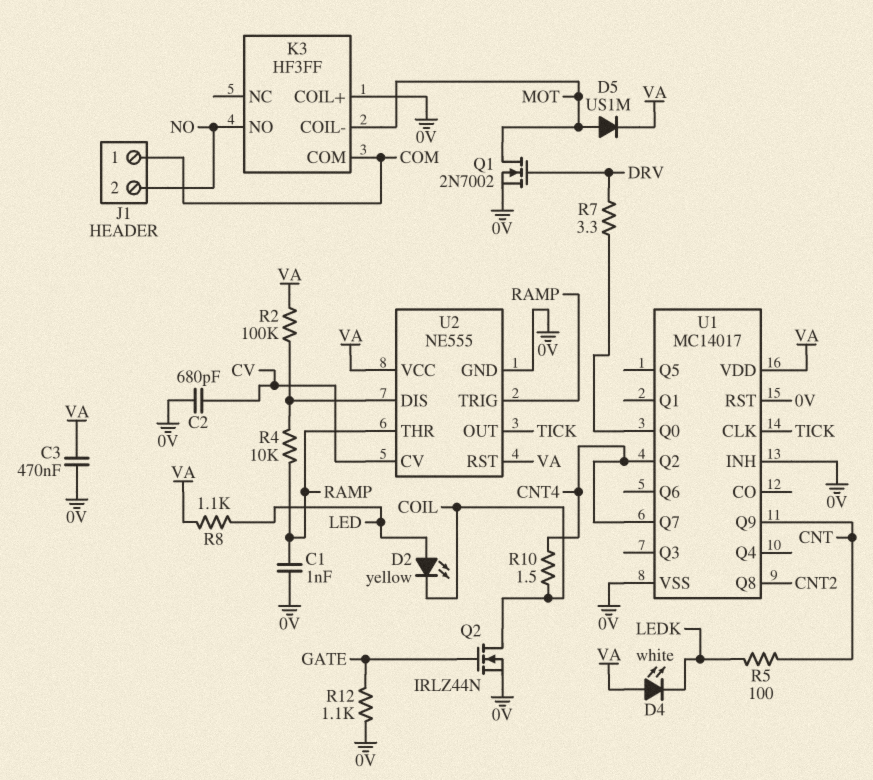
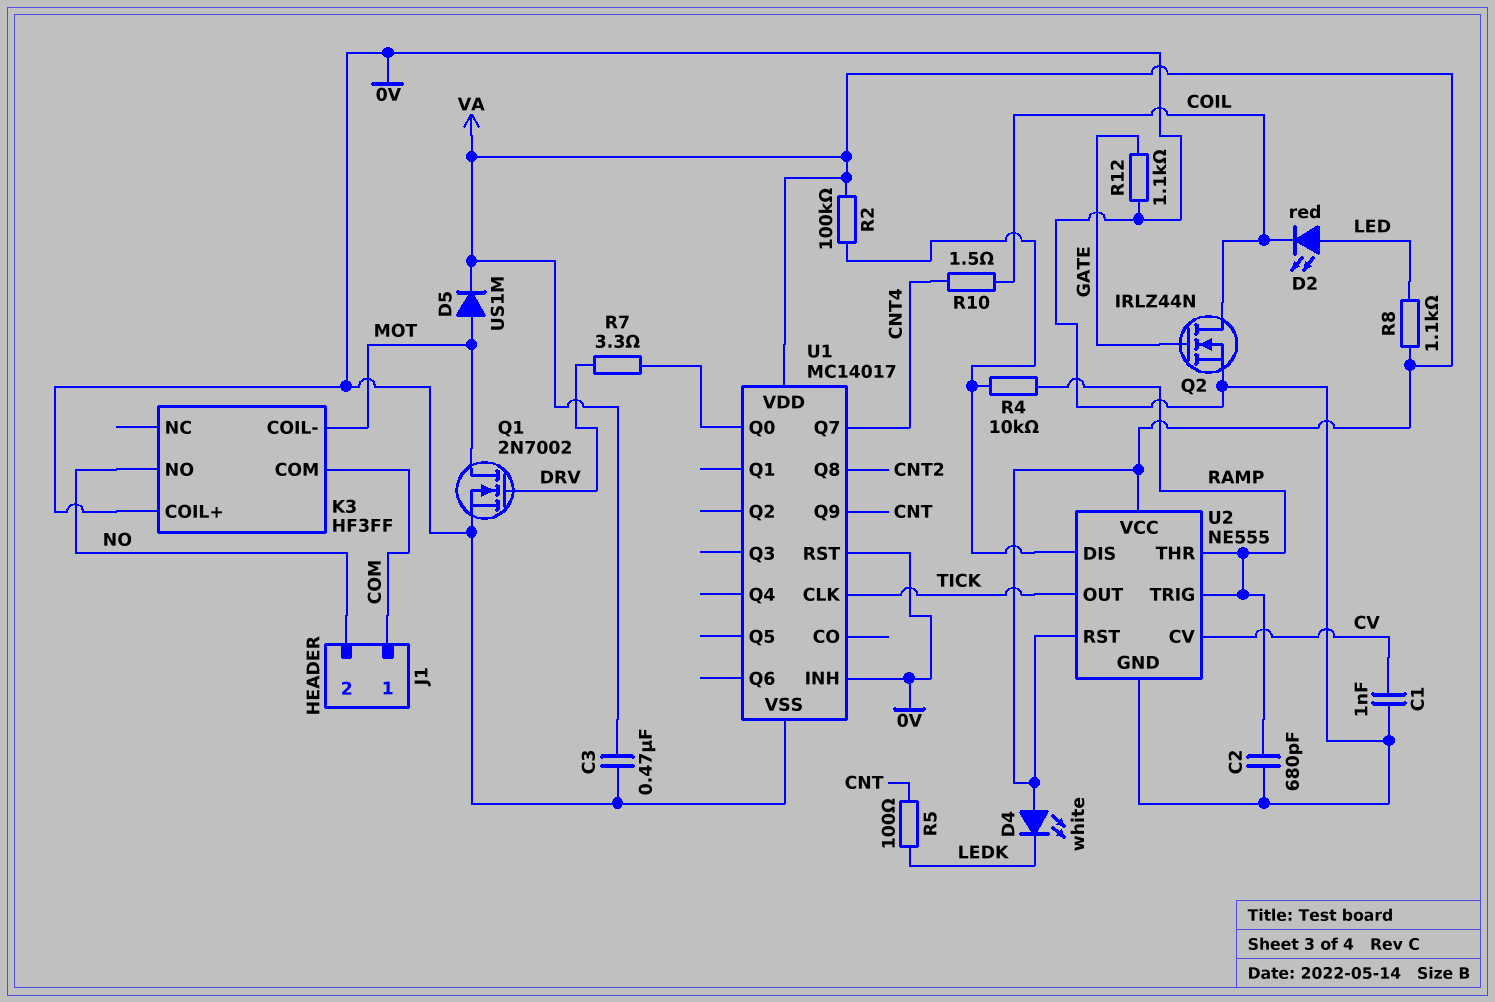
C1: 1nF (0V, RAMP) -> 1nF (0V, CV)
C2: 680pF (0V, CV) -> 680pF (0V, RAMP)
D2: LED yellow (A LED, K COIL) -> LED red (A LED, K COIL)
U1 pin Q2: CNT4 -> none

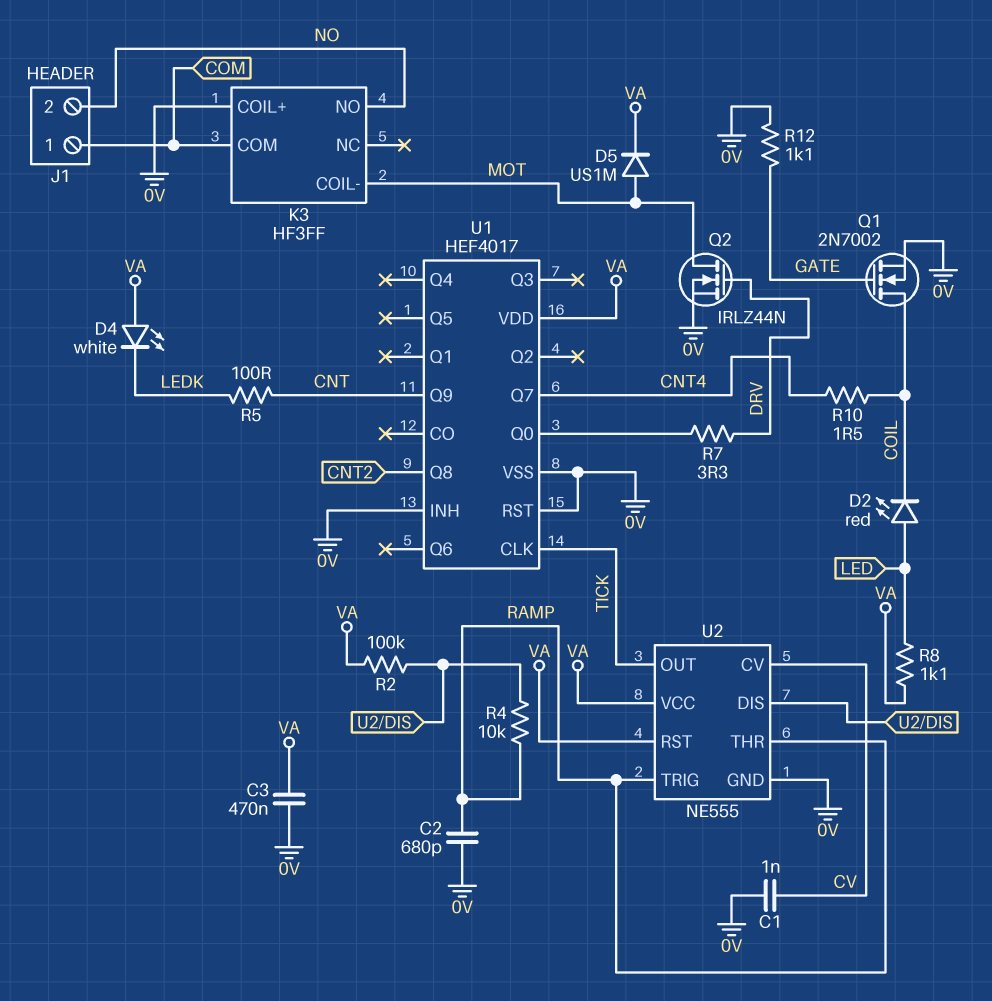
Q1: NMOS 2N7002 (G DRV, D MOT, S 0V) -> NMOS 2N7002 (G GATE, D COIL, S 0V)
Q2: NMOS IRLZ44N (G GATE, D COIL, S 0V) -> NMOS IRLZ44N (G DRV, D MOT, S 0V)
U1: MC14017 -> HEF4017

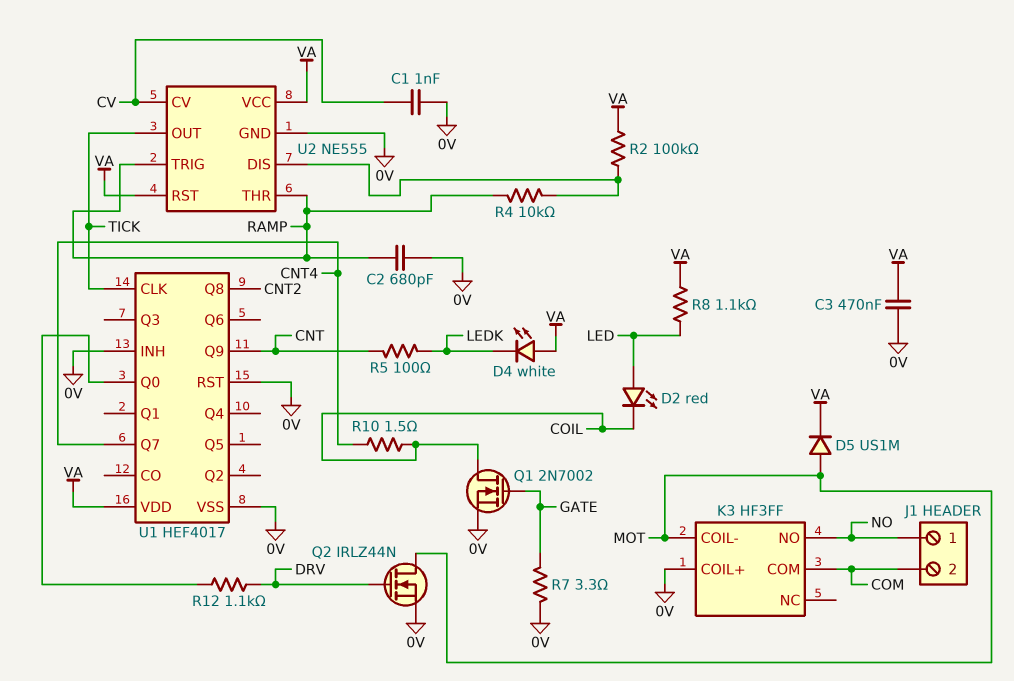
J1 pin 1: COM -> NO
J1 pin 2: NO -> COM
R7: 3.3 (DRV, U1/Q0) -> 3.3 (0V, GATE)
R12: 1.1k (0V, GATE) -> 1.1k (DRV, U1/Q0)

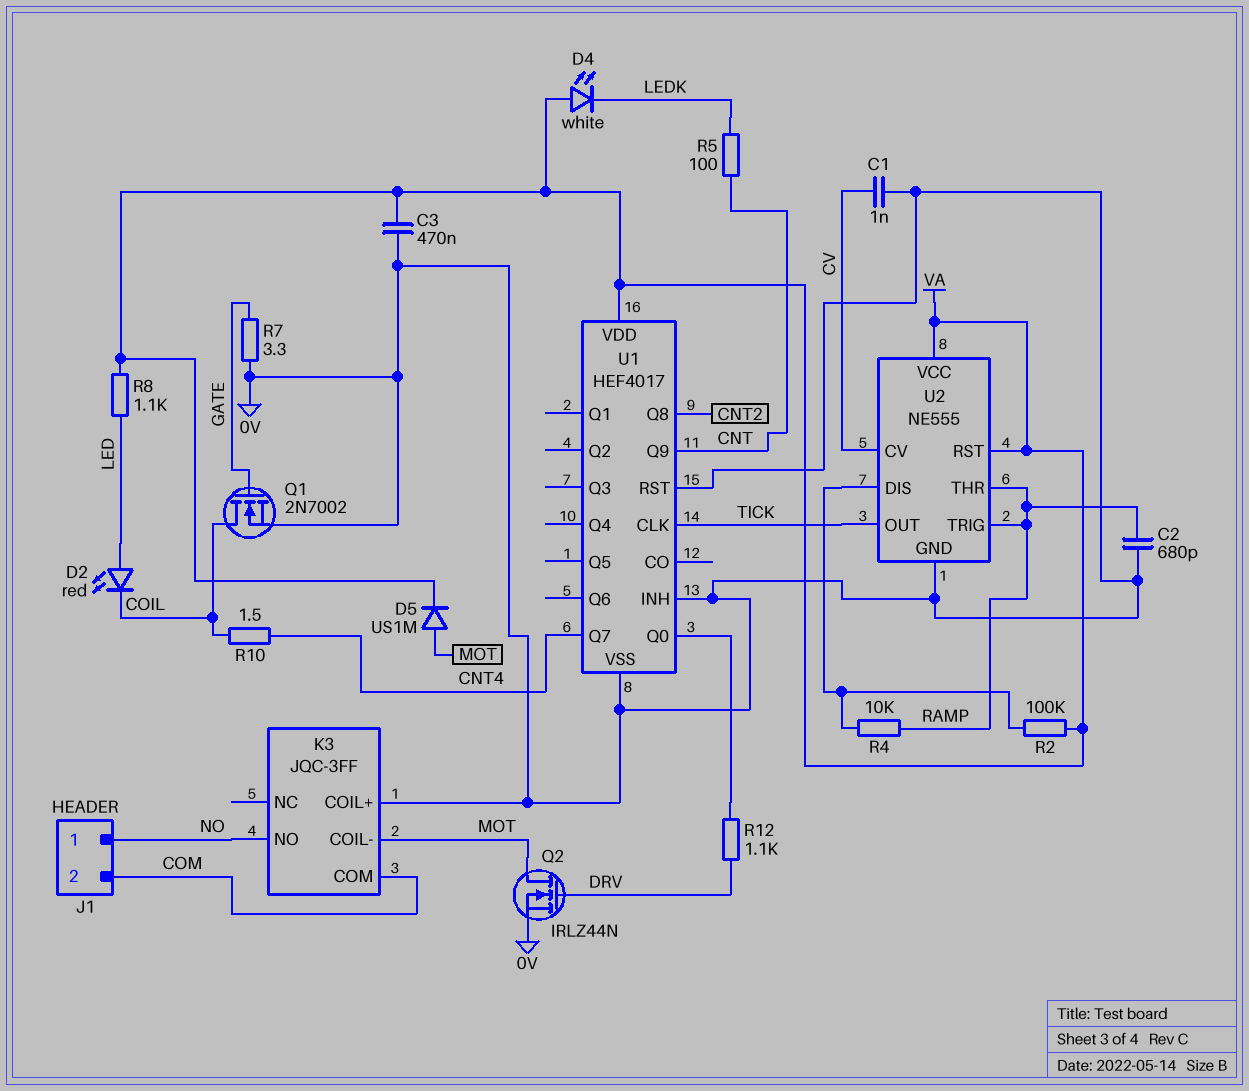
K3: HF3FF -> JQC-3FF

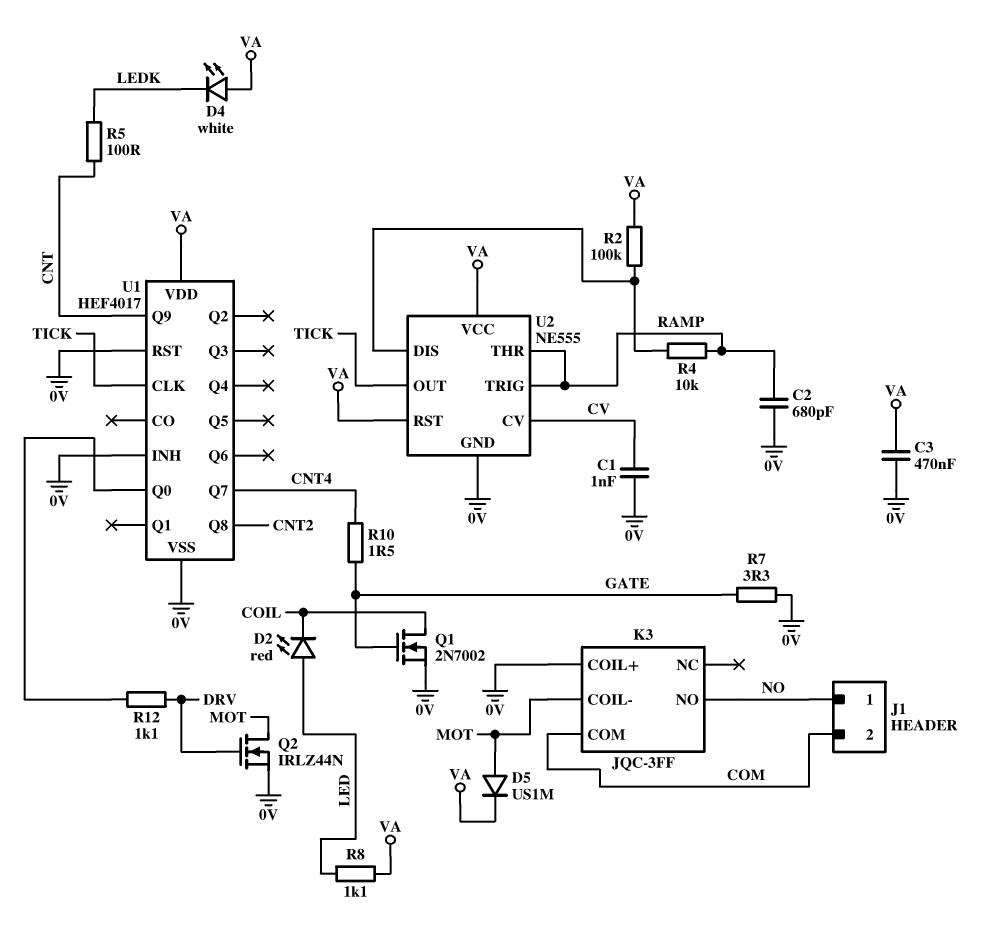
R10: 1.5 (CNT4, COIL) -> 1.5 (CNT4, GATE)

